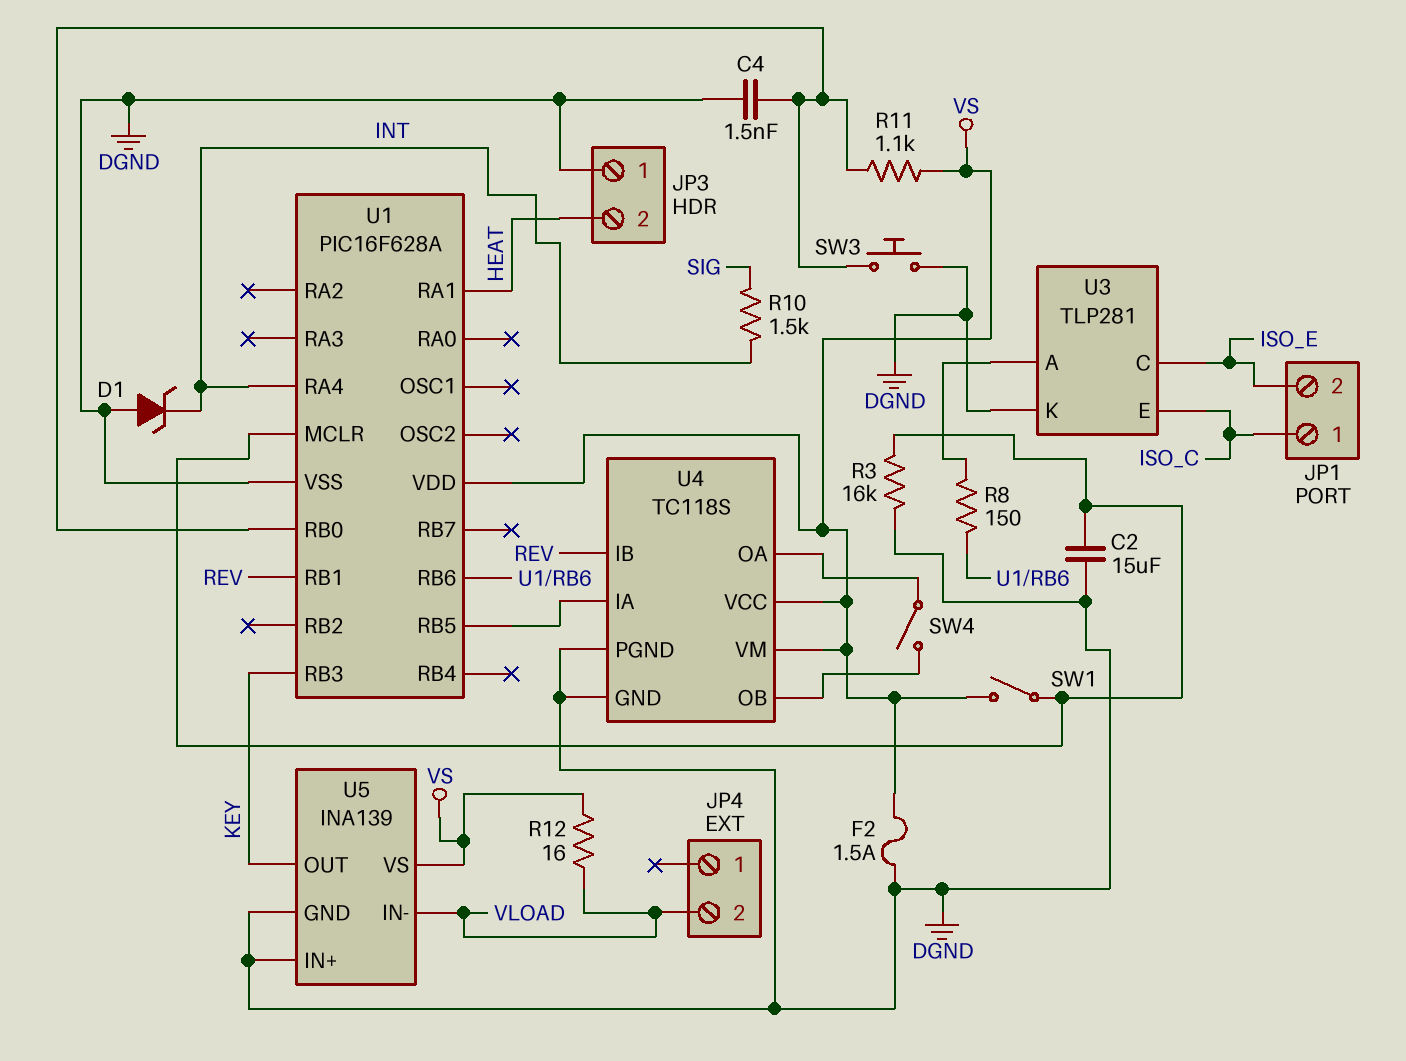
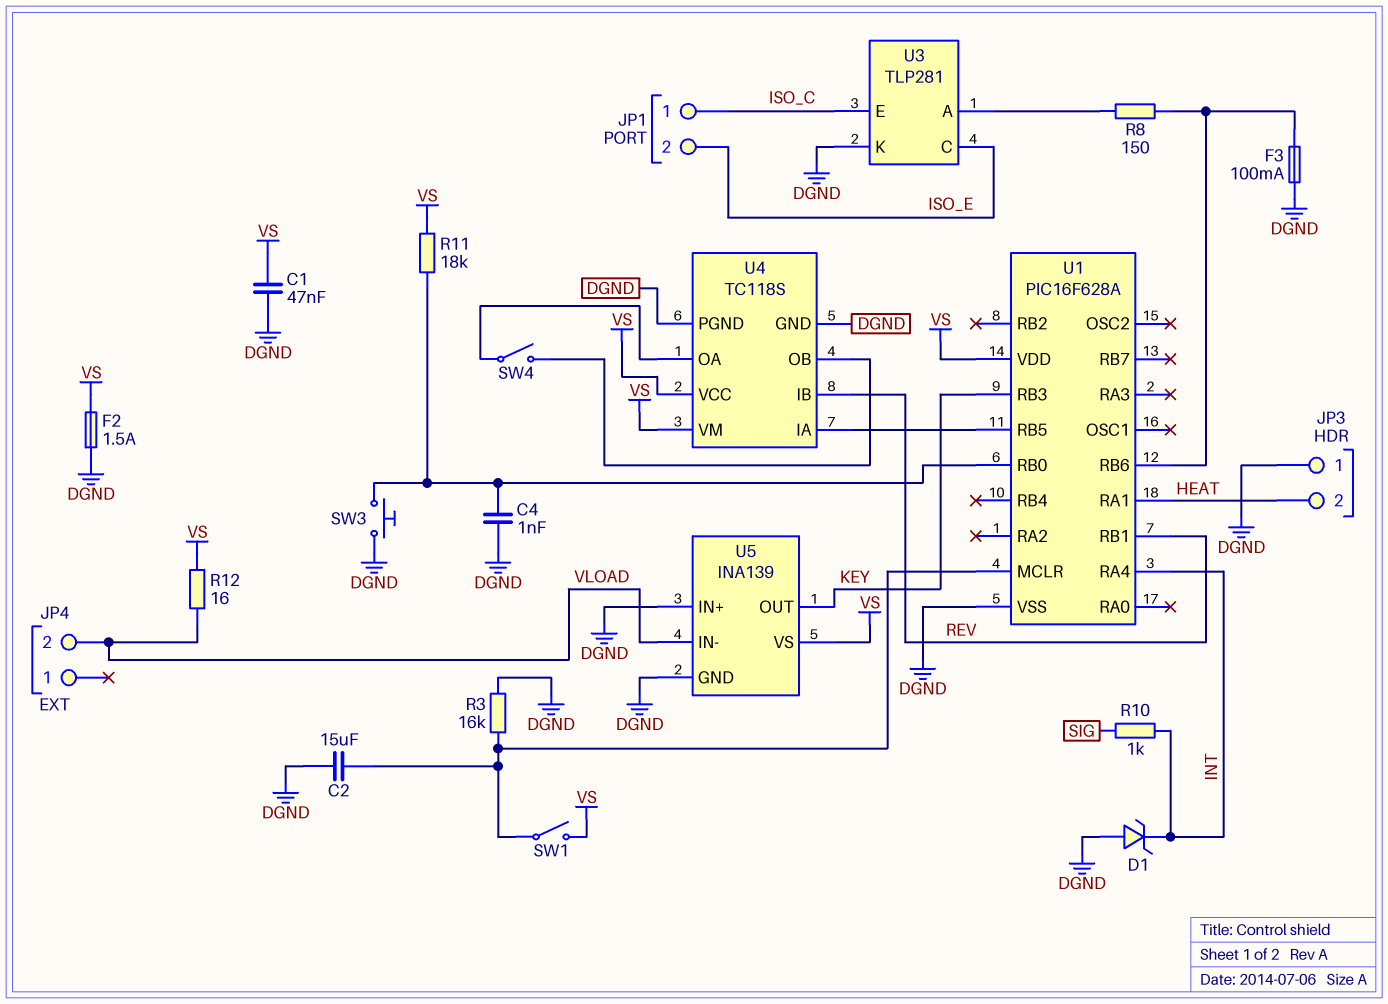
C1: none -> 47nF (DGND, VS)
C4: 1.5nF (DGND, U1/RB0) -> 1nF (DGND, U1/RB0)
F3: none -> 100mA (DGND, U1/RB6)
R10: 1.5k (INT, SIG) -> 1k (INT, SIG)
R11: 1.1k (U1/RB0, VS) -> 18k (U1/RB0, VS)

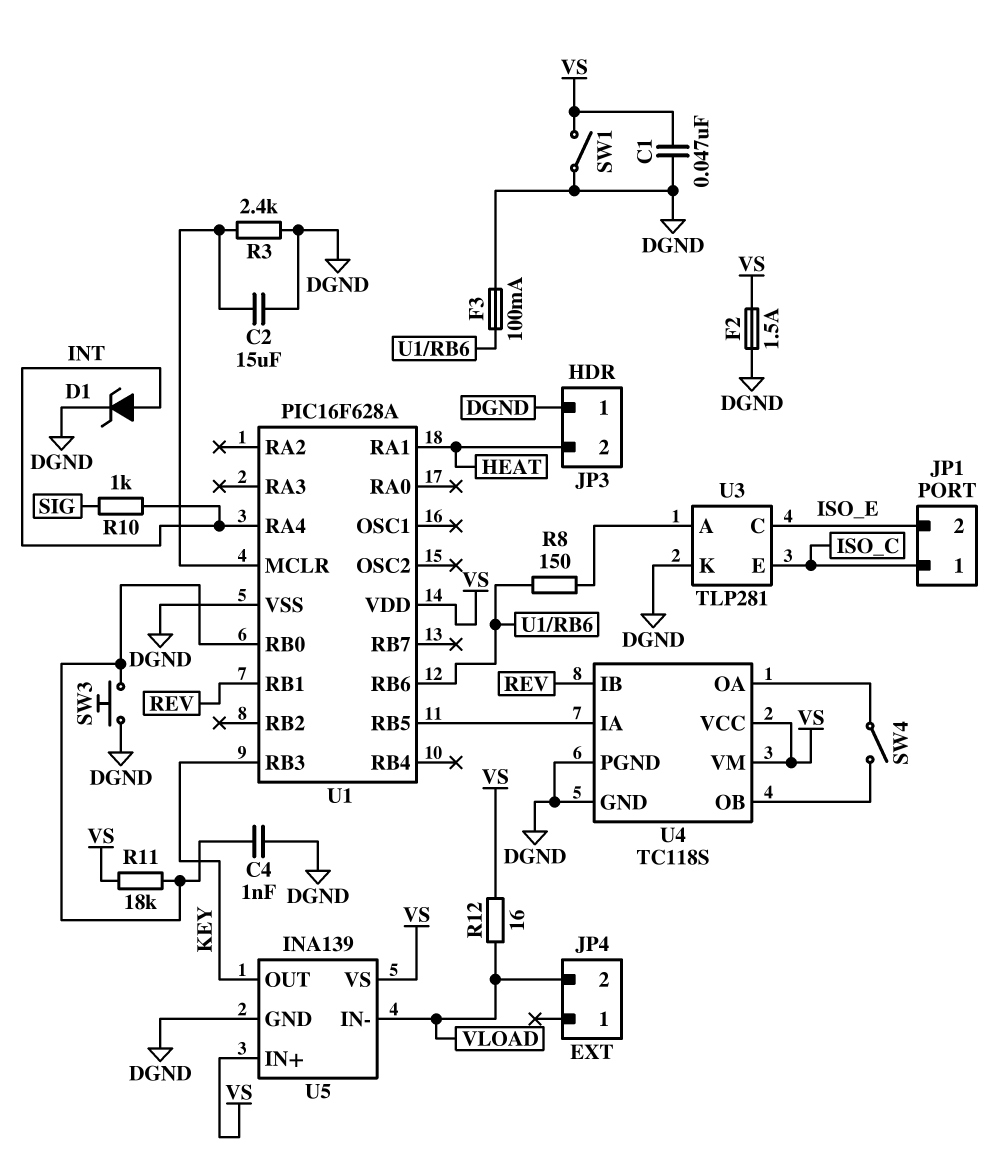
D1: zener (A DGND, K INT) -> zener (A INT, K DGND)
R3: 16k (DGND, U1/MCLR) -> 2.4k (DGND, U1/MCLR)
SW1: switch (U1/MCLR, VS) -> switch (DGND, VS)
U5 pin IN+: DGND -> VS

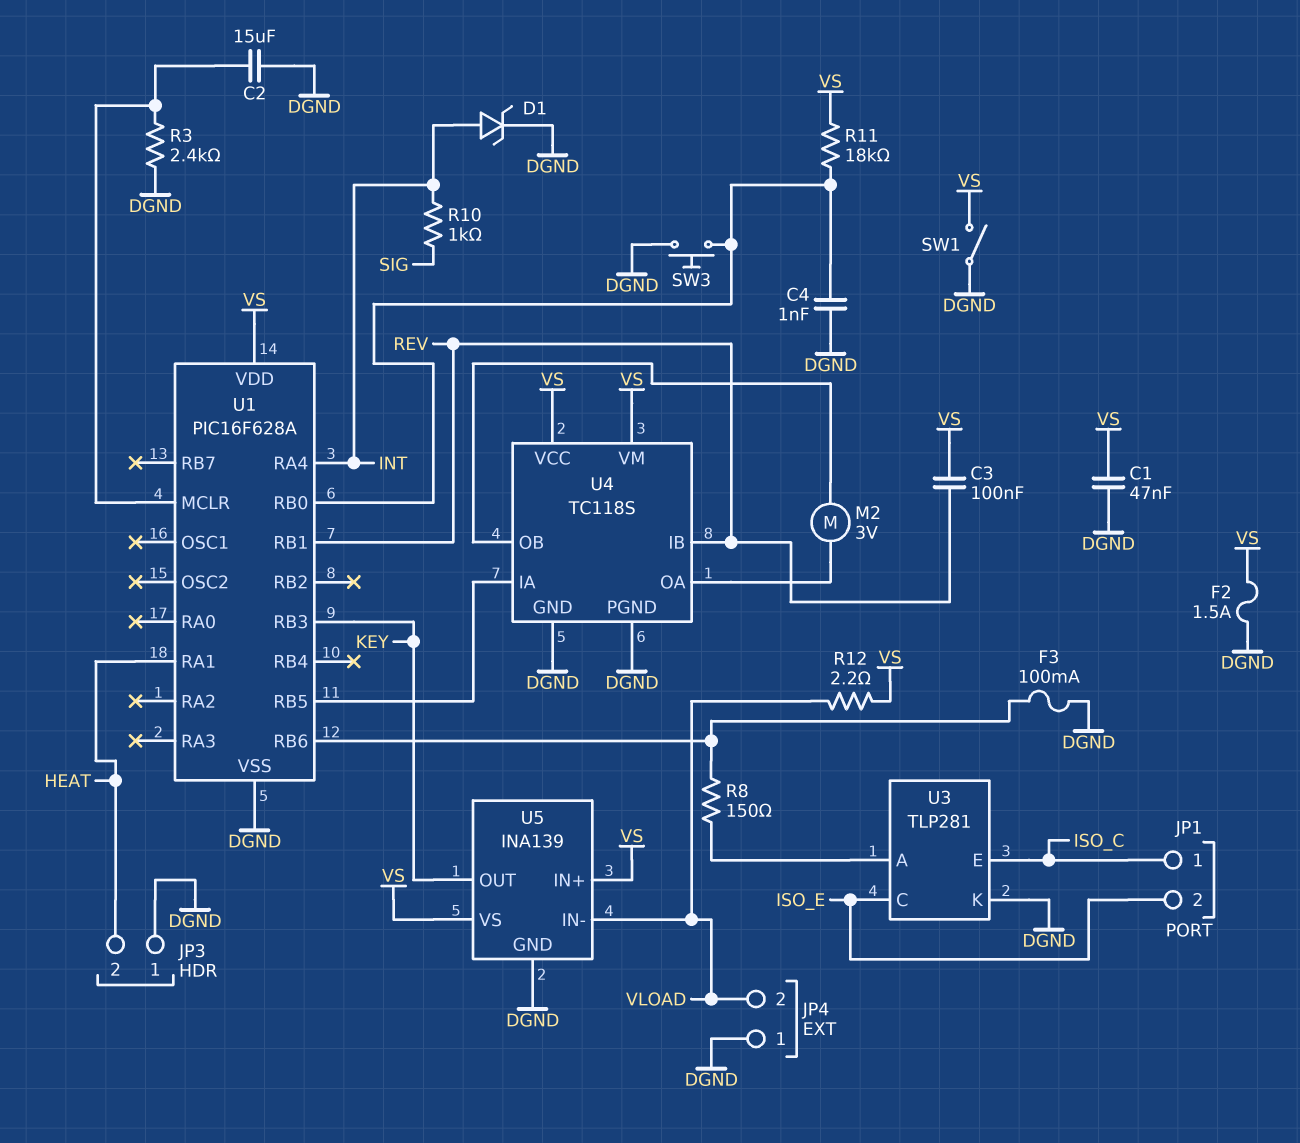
C3: none -> 100nF (REV, VS)
JP4 pin 1: none -> DGND
M2: none -> motor 3V (U4/OA, U4/OB)
R12: 16 (VLOAD, VS) -> 2.2 (VLOAD, VS)
SW4: switch (U4/OA, U4/OB) -> none

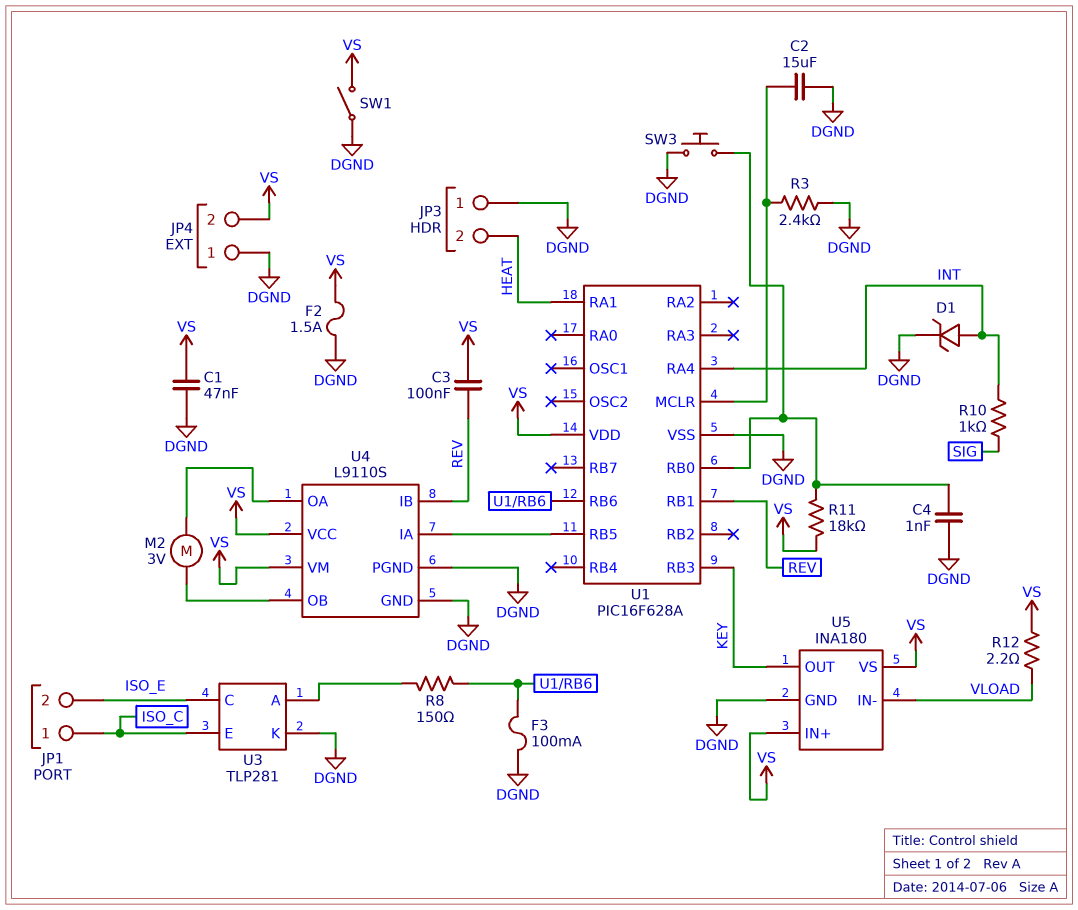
JP4 pin 2: VLOAD -> VS
U4: TC118S -> L9110S
U5: INA139 -> INA180

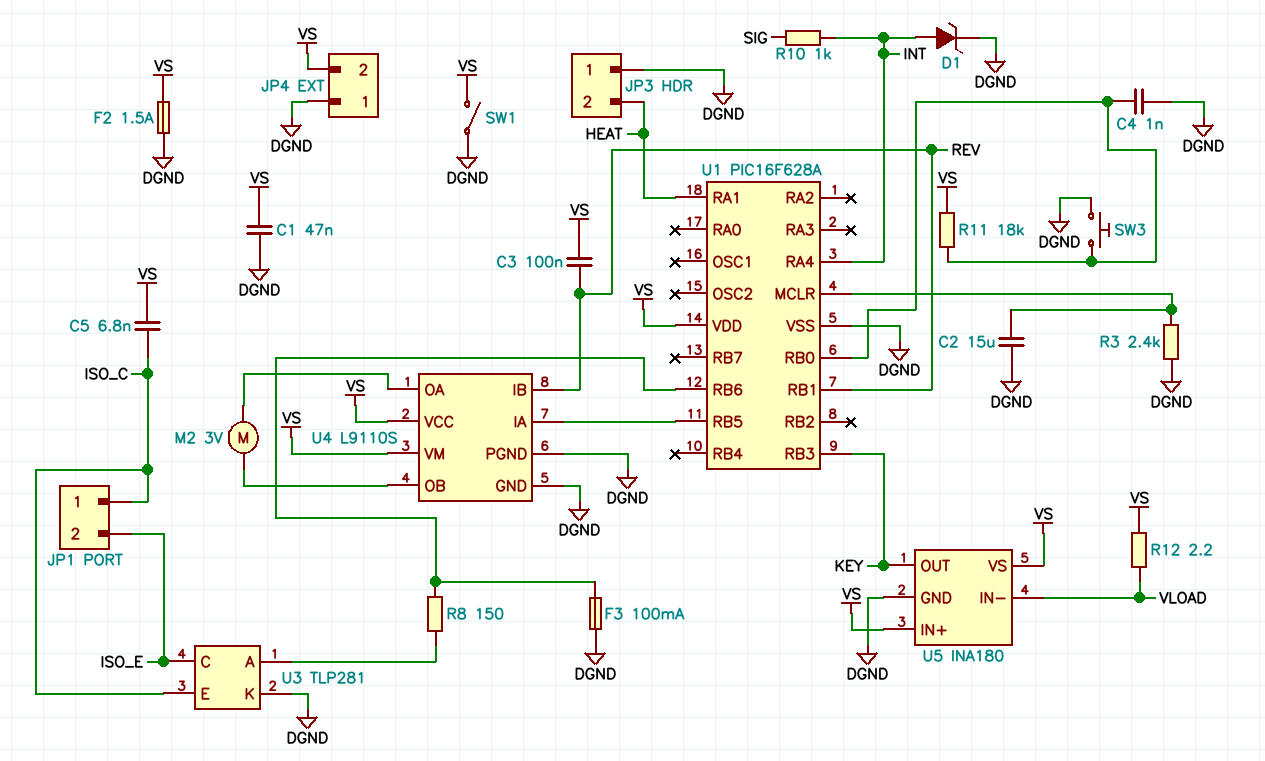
C5: none -> 6.8nF (ISO_C, VS)

